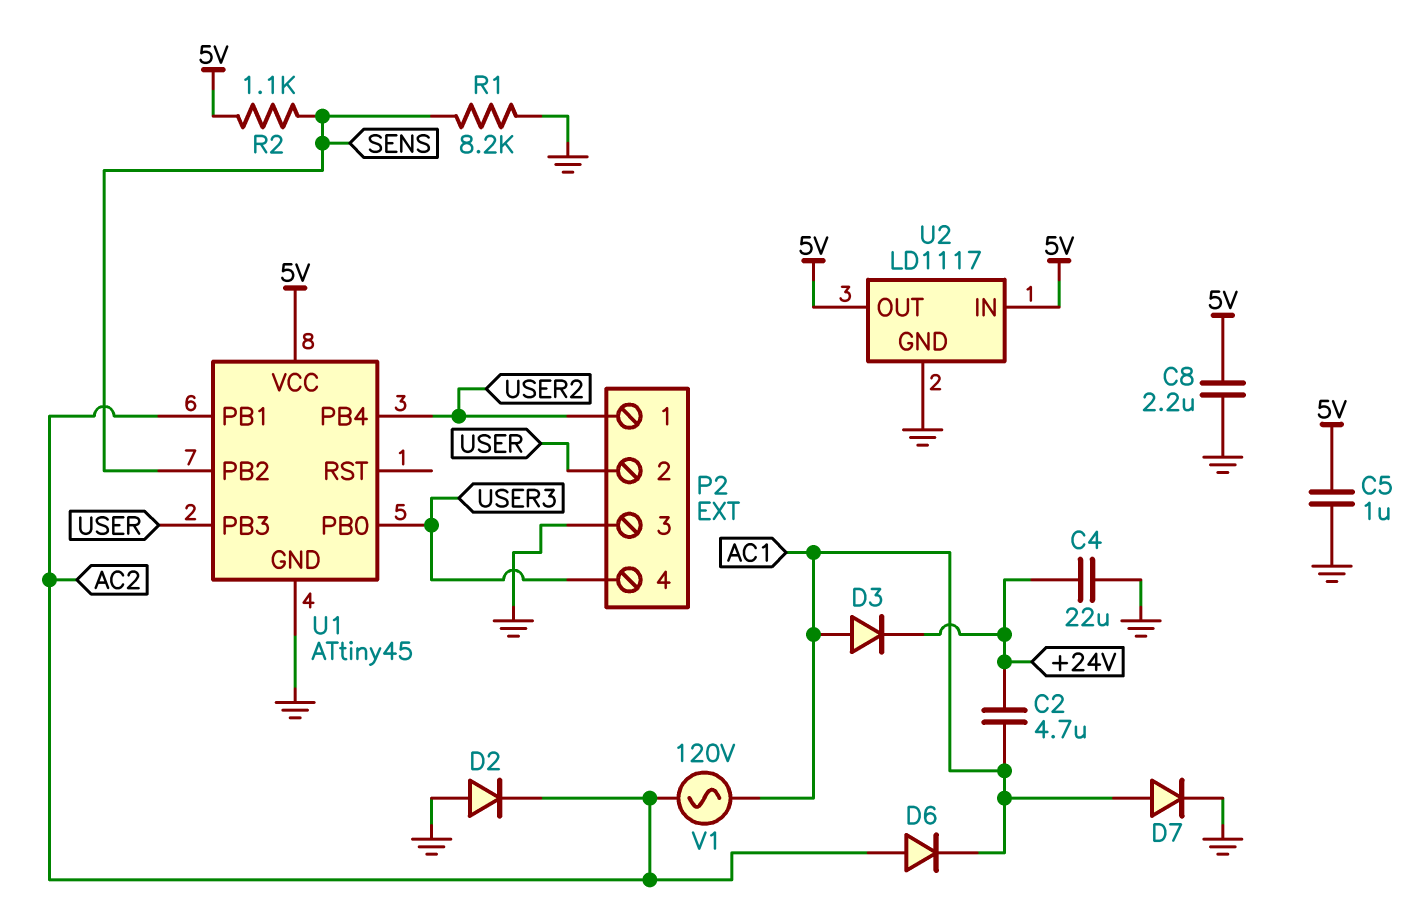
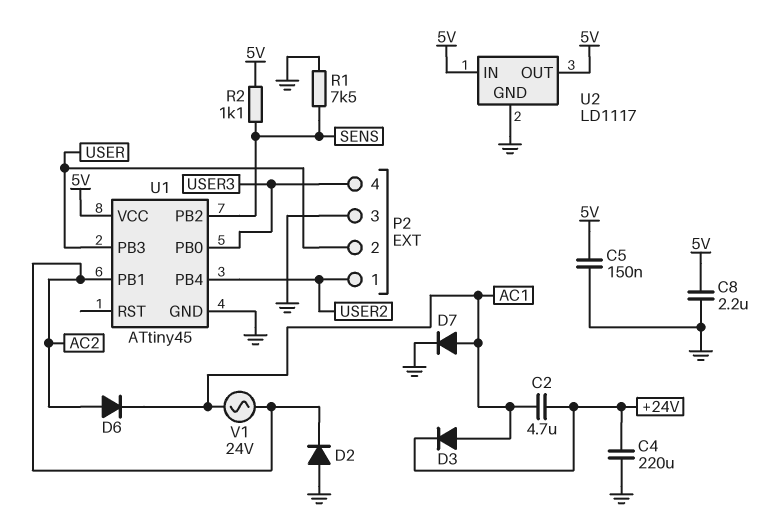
C4: 22uF (+24V, GND) -> 220uF (+24V, GND)
C5: 1uF (5V, GND) -> 150nF (5V, GND)
R1: 8.2k (GND, SENS) -> 7.5k (GND, SENS)
V1: AC 120V (AC1, AC2) -> AC 24V (AC1, AC2)

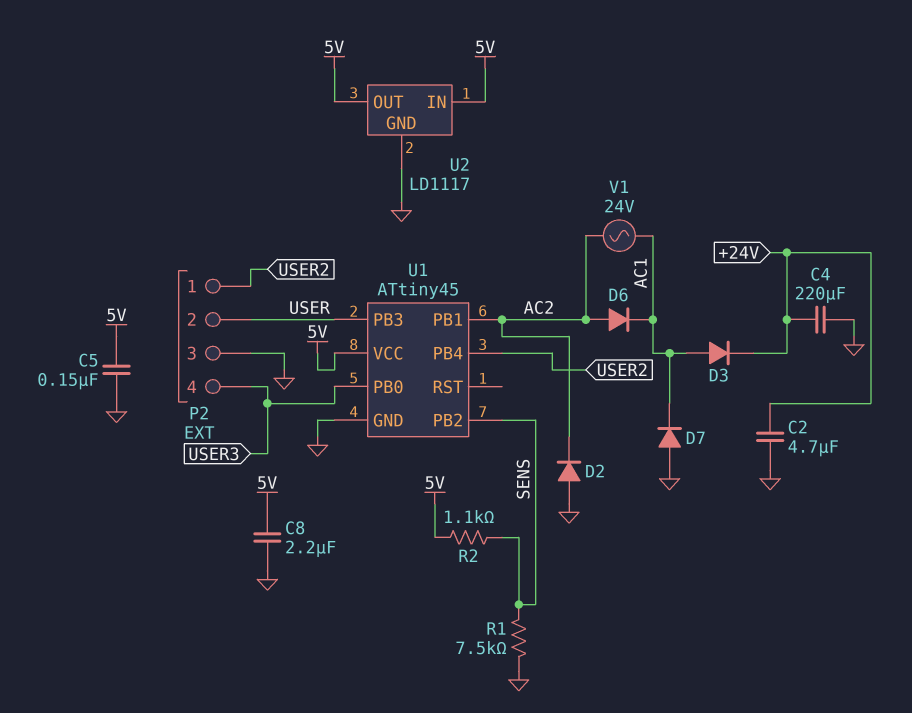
C2: 4.7uF (+24V, AC1) -> 4.7uF (+24V, GND)
D7: diode (A AC1, K GND) -> diode (A GND, K AC1)

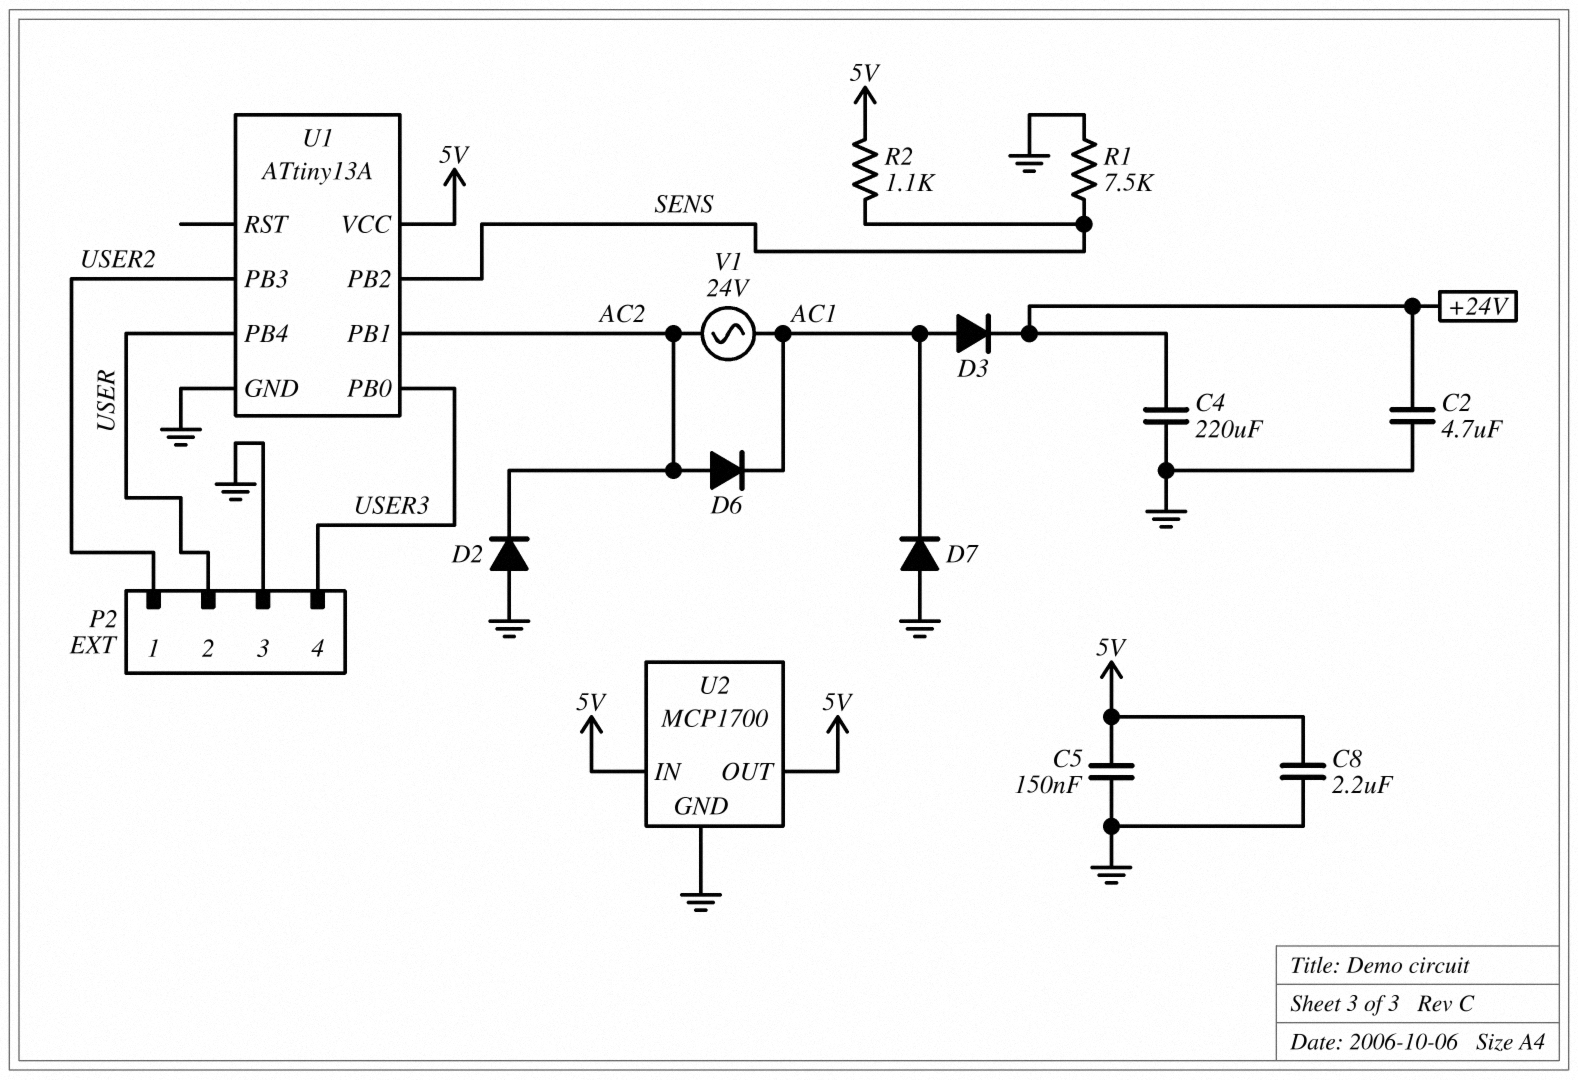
U1: ATtiny45 -> ATtiny13A
U1 pin PB3: USER -> USER2
U1 pin PB4: USER2 -> USER
U2: LD1117 -> MCP1700

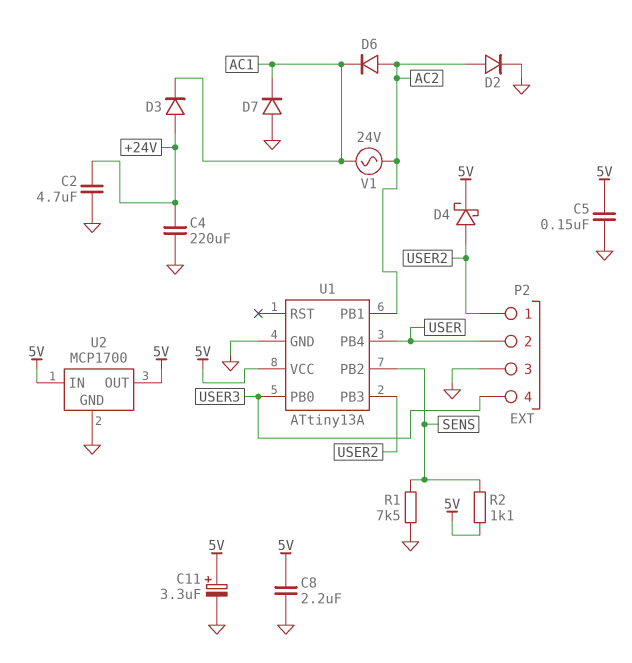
C11: none -> 3.3uF (plus 5V, minus GND)
D2: diode (A GND, K AC2) -> diode (A AC2, K GND)
D3: diode (A AC1, K +24V) -> diode (A +24V, K AC1)
D4: none -> schottky (A USER2, K 5V)

